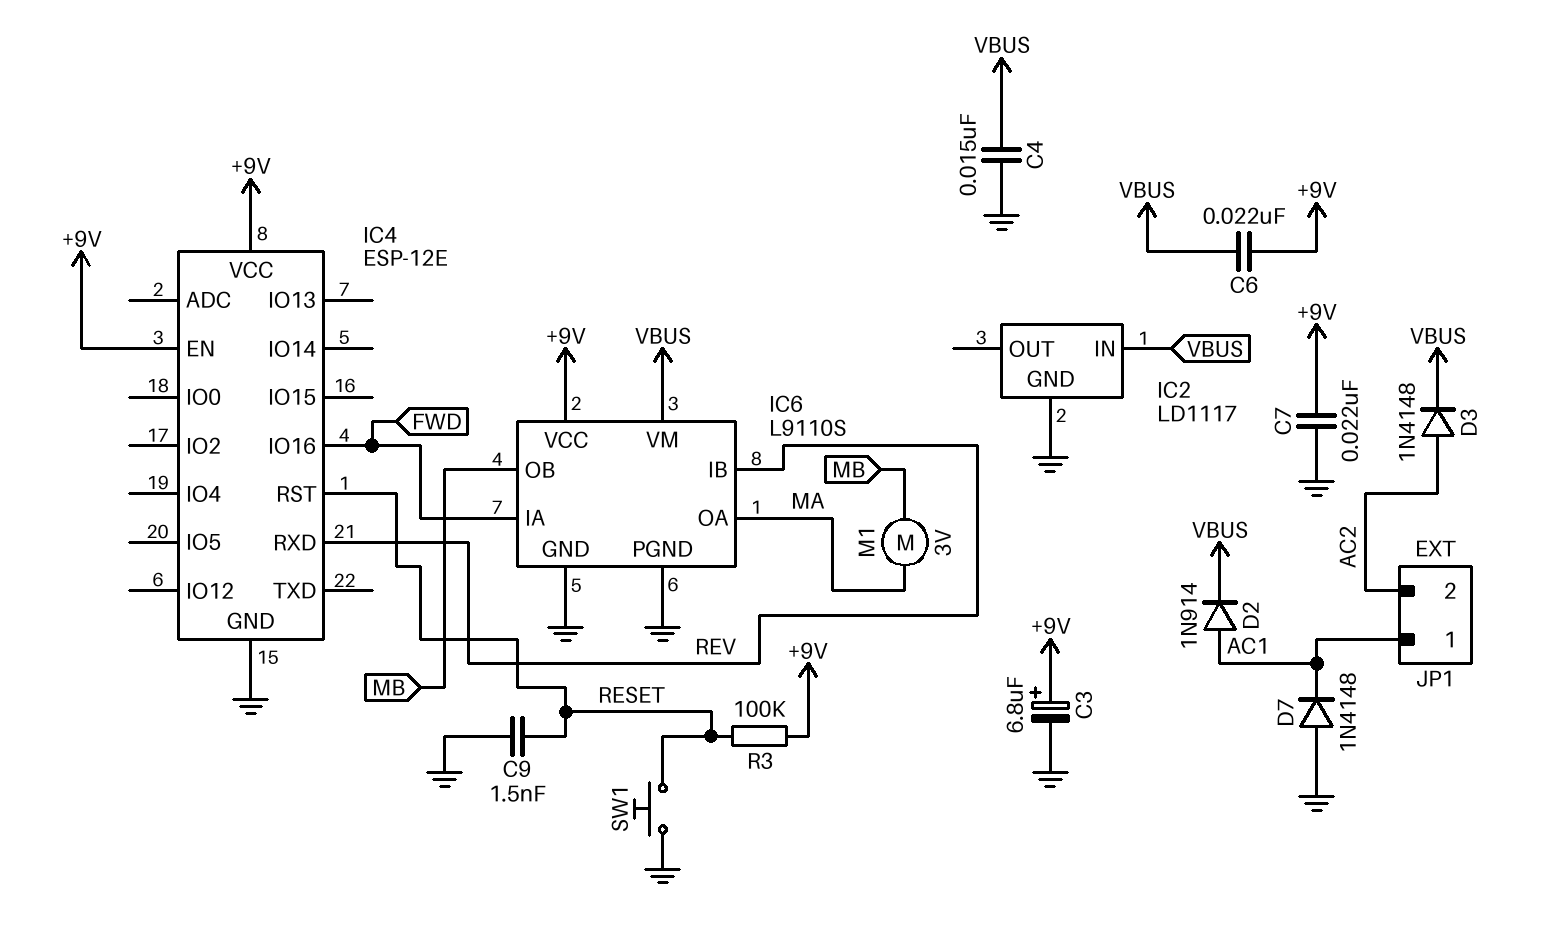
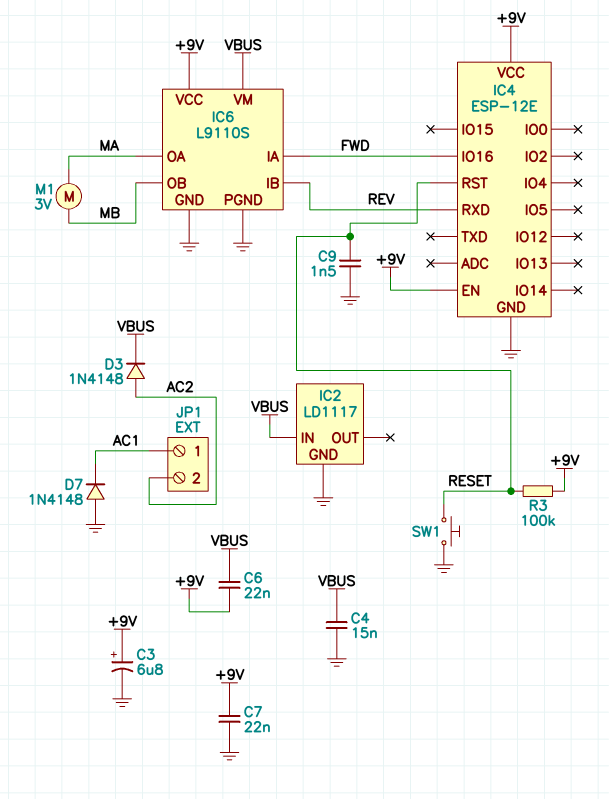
D2: diode 1N914 (A AC1, K VBUS) -> none

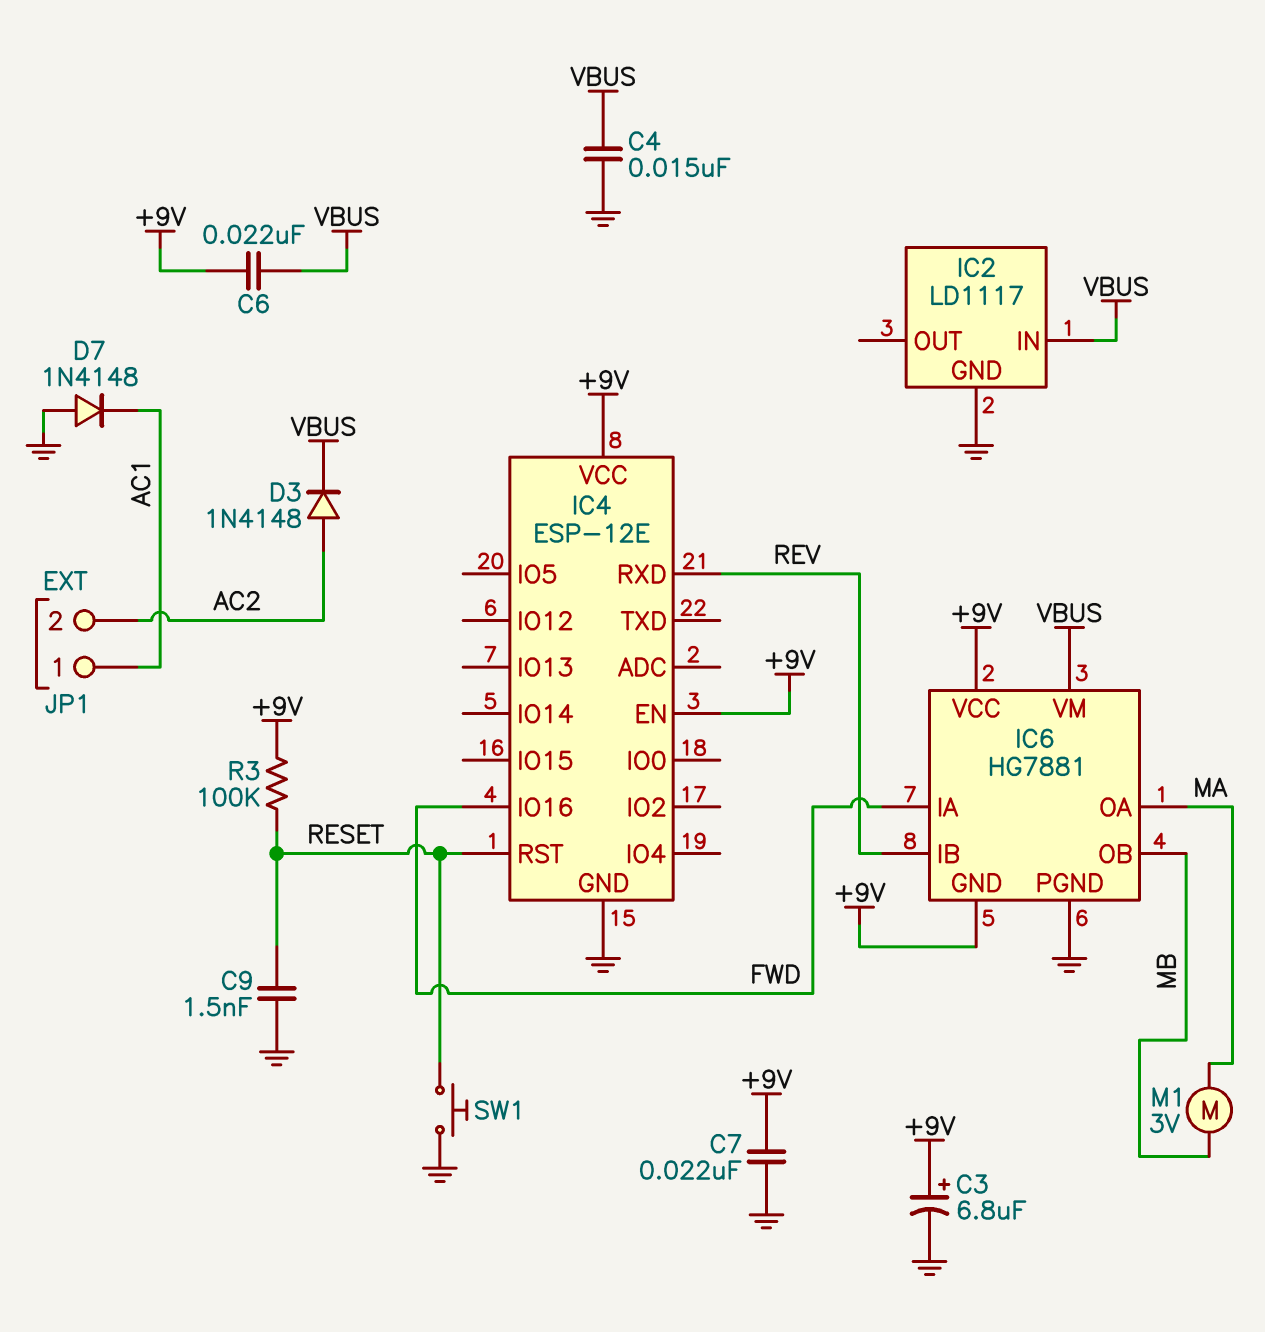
IC6: L9110S -> HG7881
IC6 pin GND: GND -> +9V

